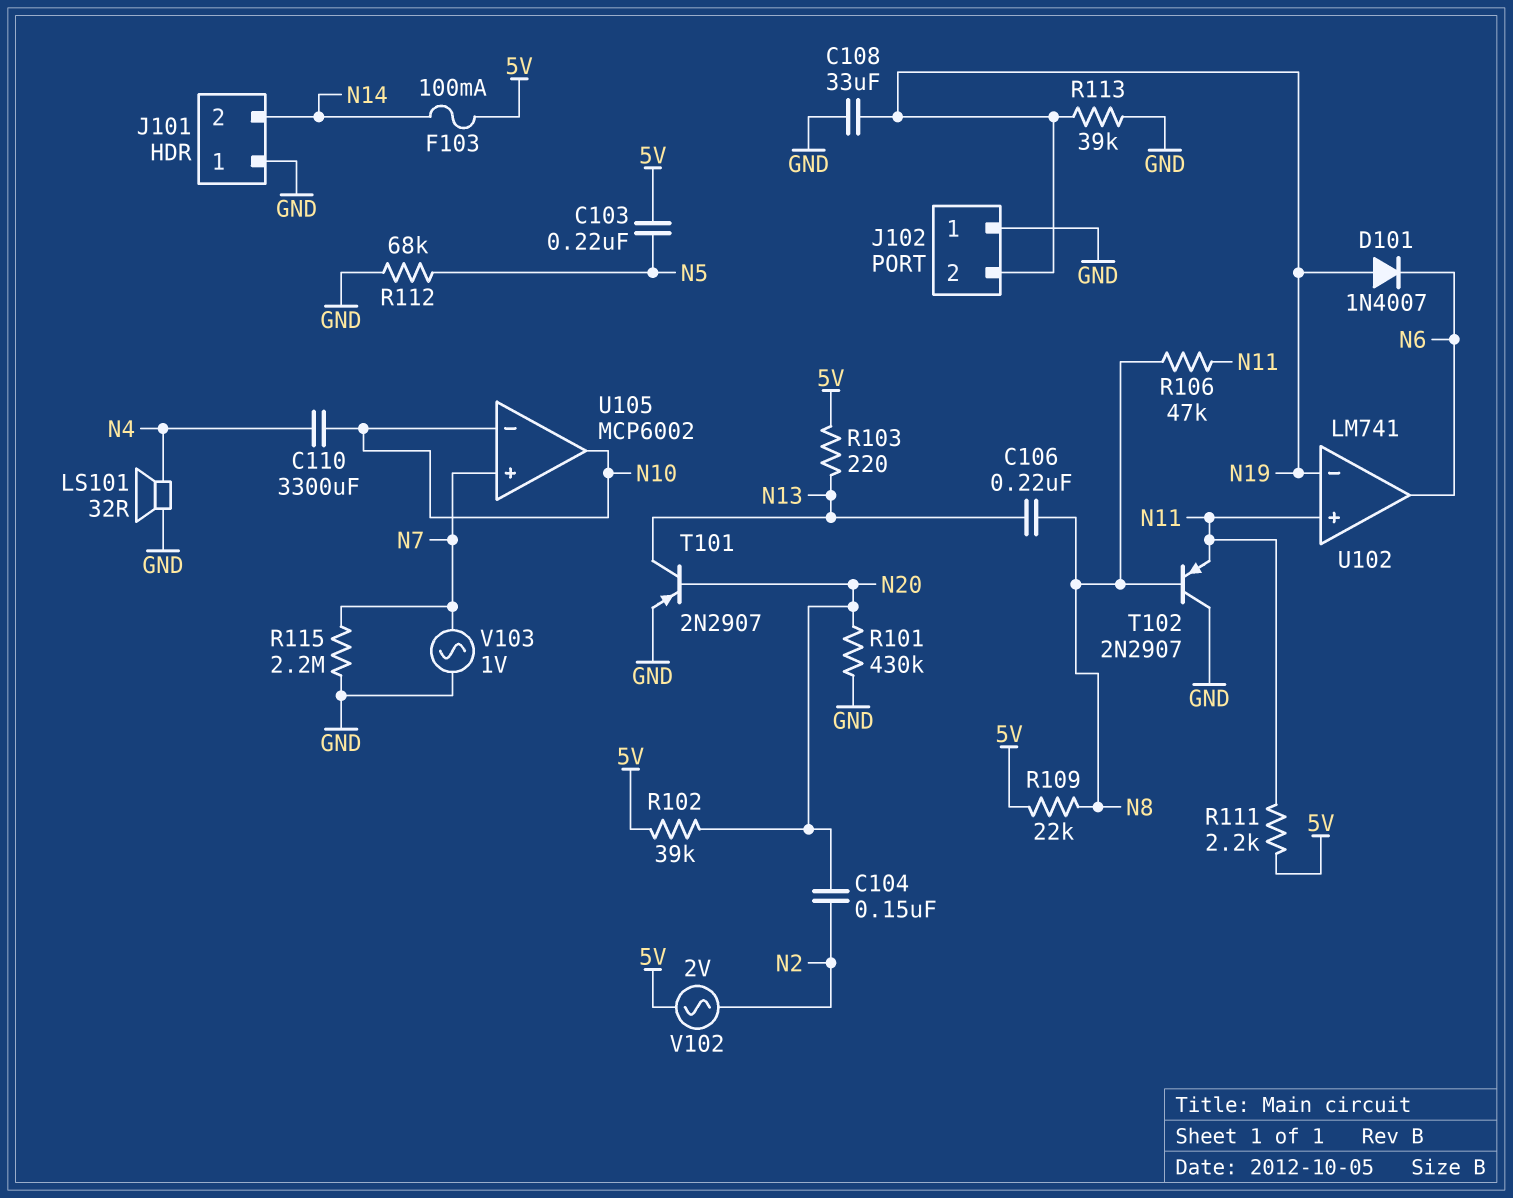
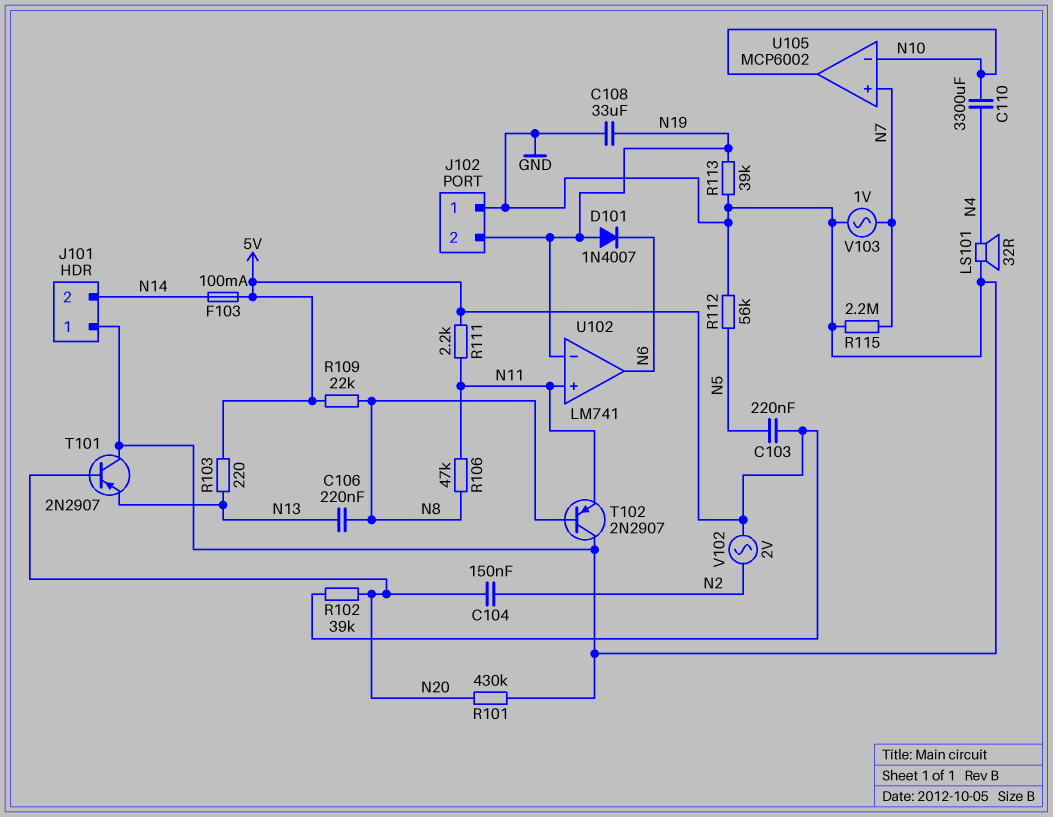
R112: 68k (GND, N5) -> 56k (GND, N5)
T101: PNP 2N2907 (B N20, C N13, E GND) -> PNP 2N2907 (B N20, C GND, E N13)

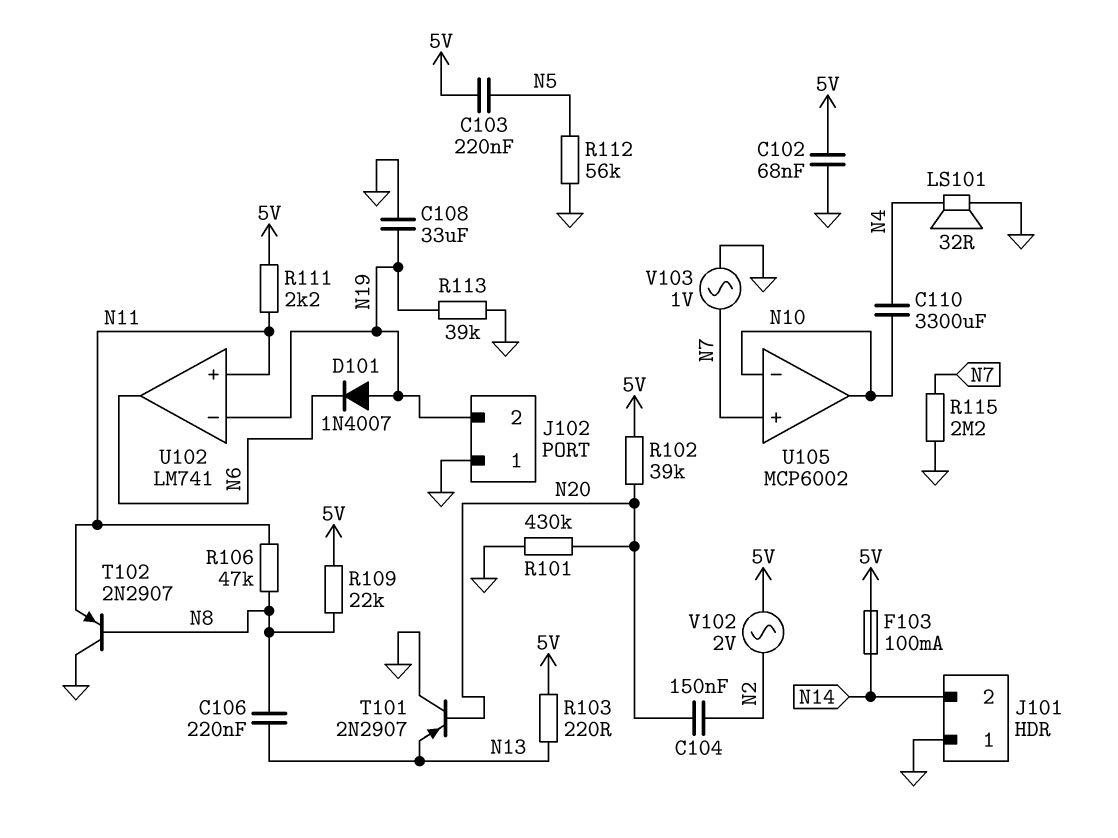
C102: none -> 68nF (5V, GND)

